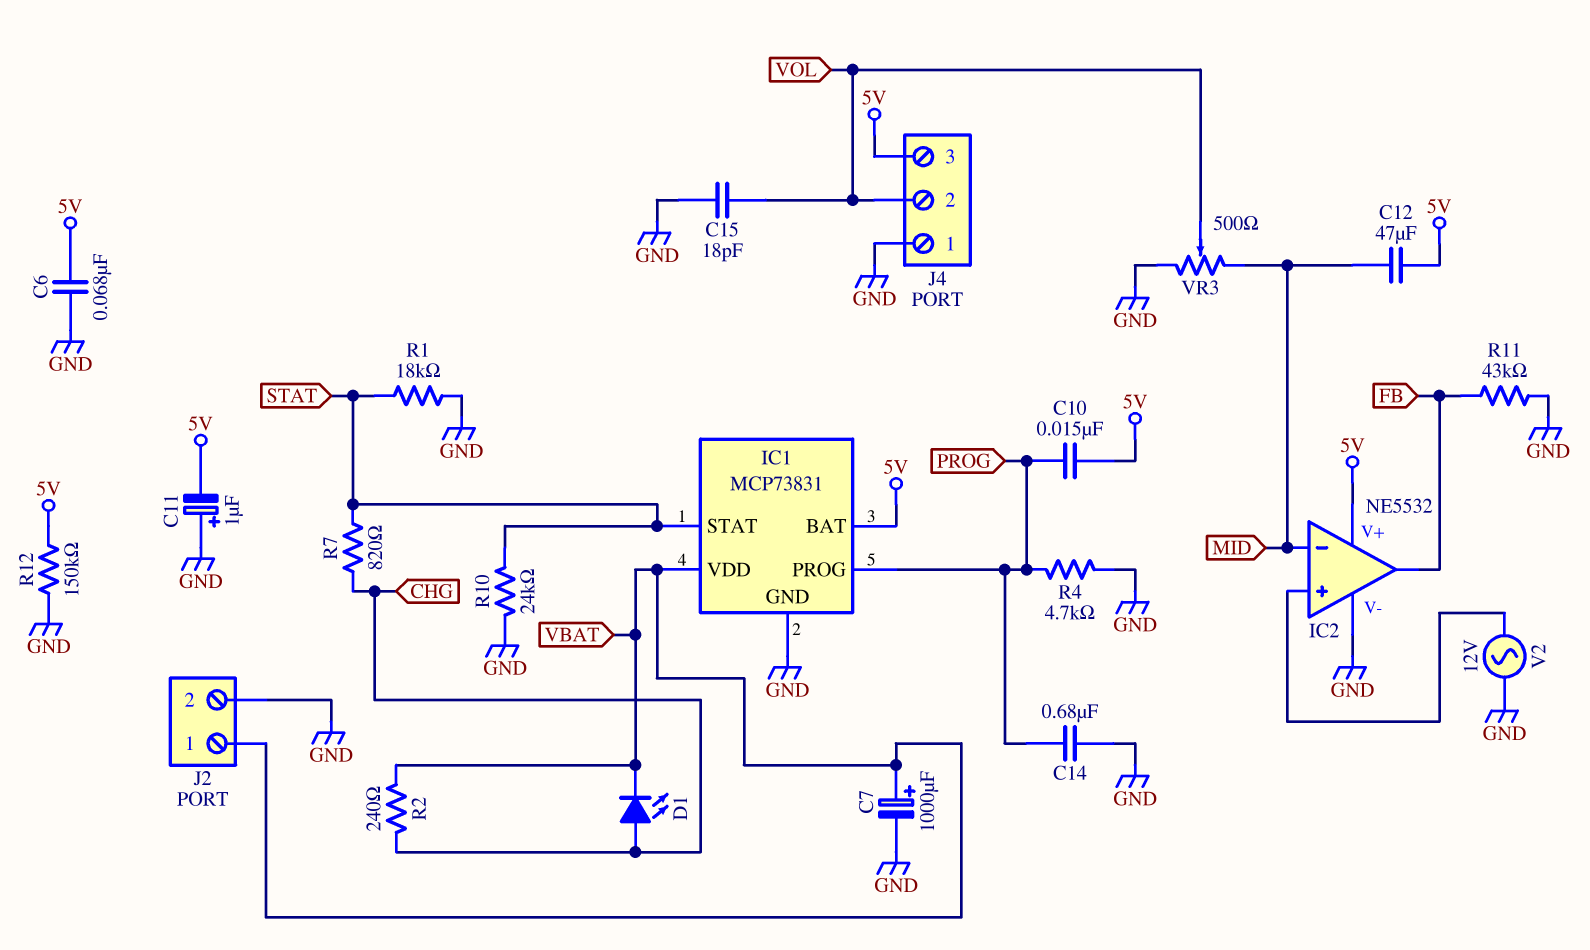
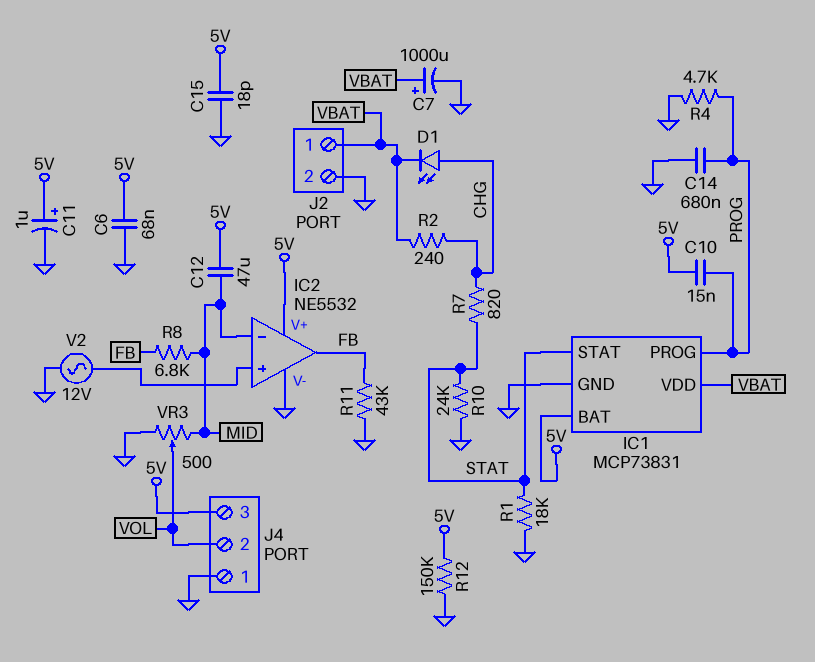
C11: 1uF (plus GND, minus 5V) -> 1uF (plus 5V, minus GND)
C15: 18pF (GND, VOL) -> 18pF (5V, GND)
R8: none -> 6.8k (FB, MID)

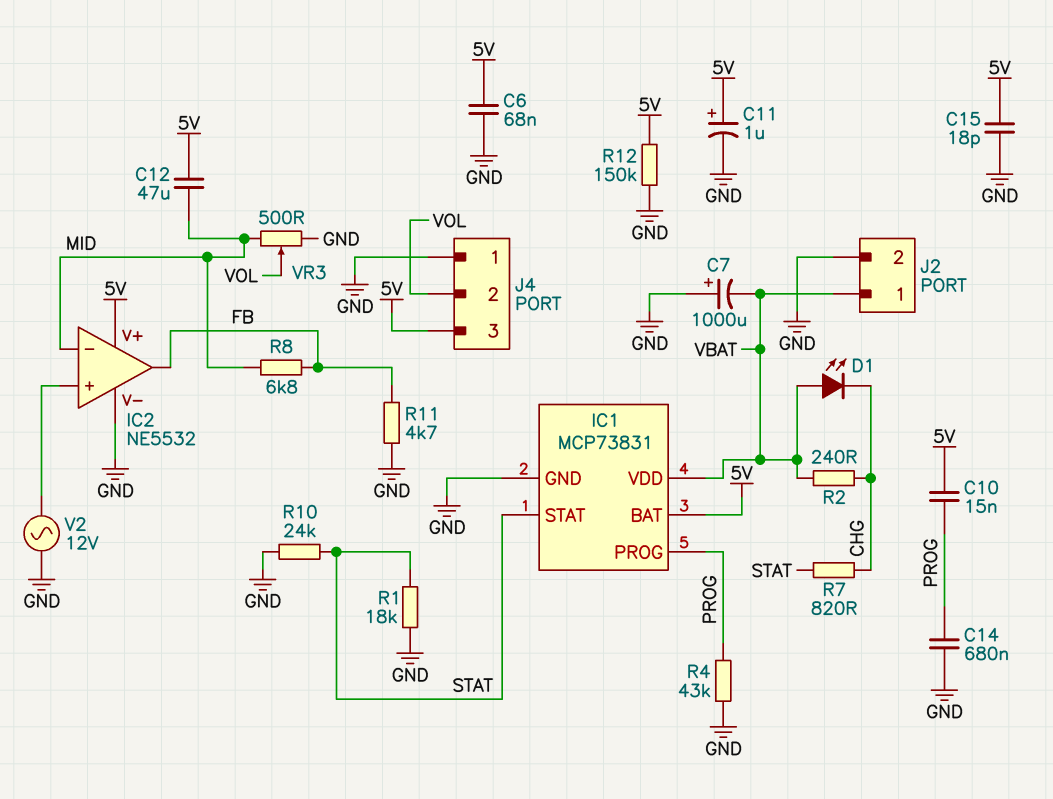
C7: 1000uF (plus VBAT, minus GND) -> 1000uF (plus GND, minus VBAT)
D1: LED (A CHG, K VBAT) -> LED (A VBAT, K CHG)
R4: 4.7k (GND, PROG) -> 43k (GND, PROG)
R11: 43k (FB, GND) -> 4.7k (FB, GND)

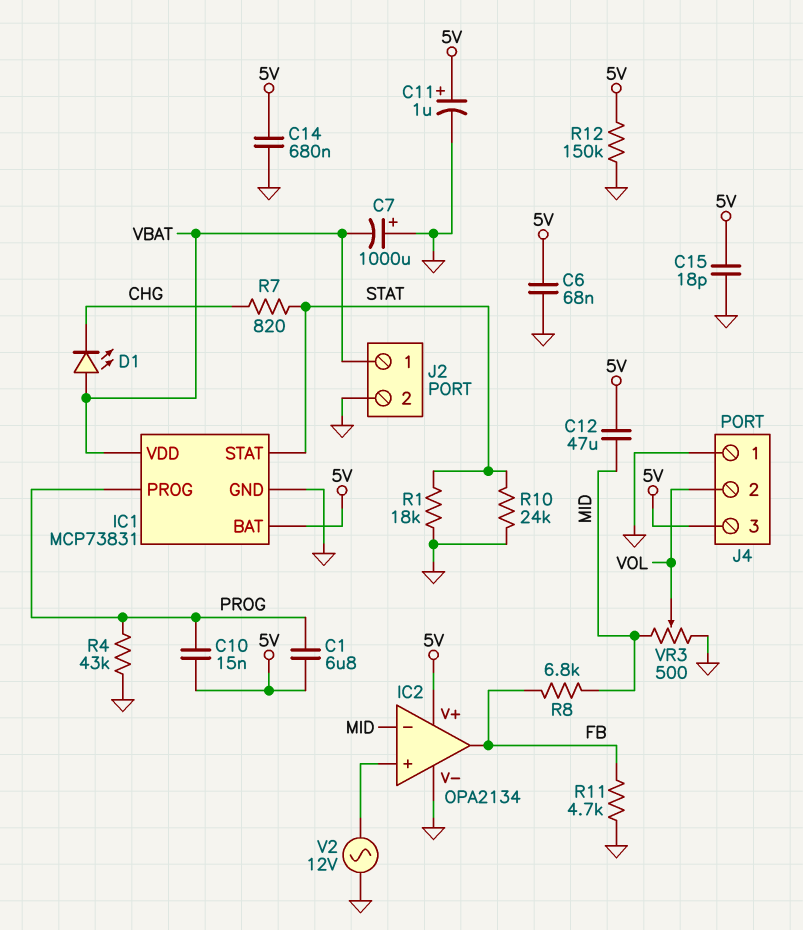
C1: none -> 6.8uF (5V, PROG)
C14: 680nF (GND, PROG) -> 680nF (5V, GND)
IC2: NE5532 -> OPA2134
R2: 240 (CHG, VBAT) -> none

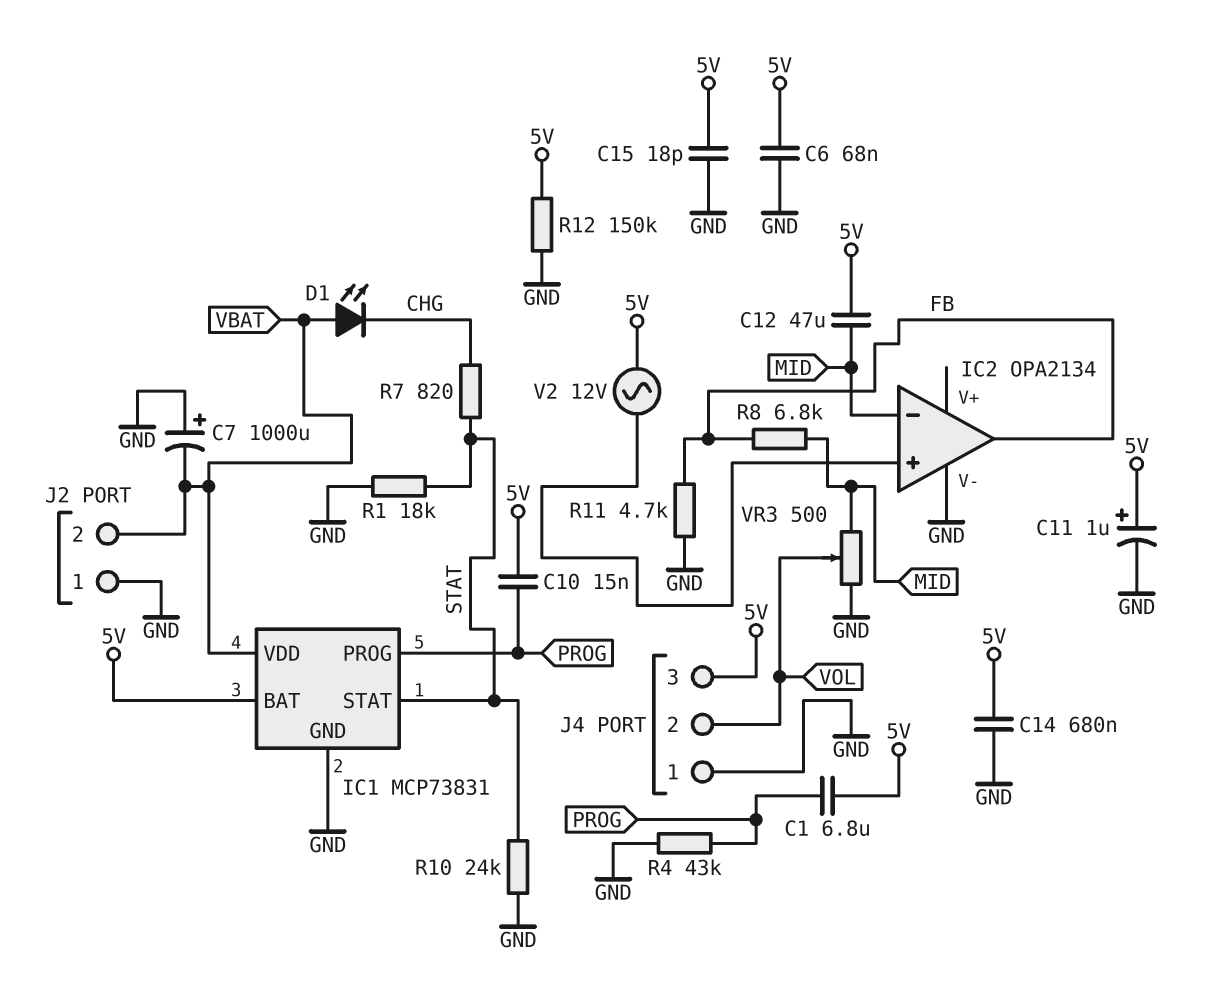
IC2 pin V+: 5V -> none
J2 pin 1: VBAT -> GND
J2 pin 2: GND -> VBAT
V2: AC 12V (GND, IC2/in+) -> AC 12V (5V, IC2/in+)

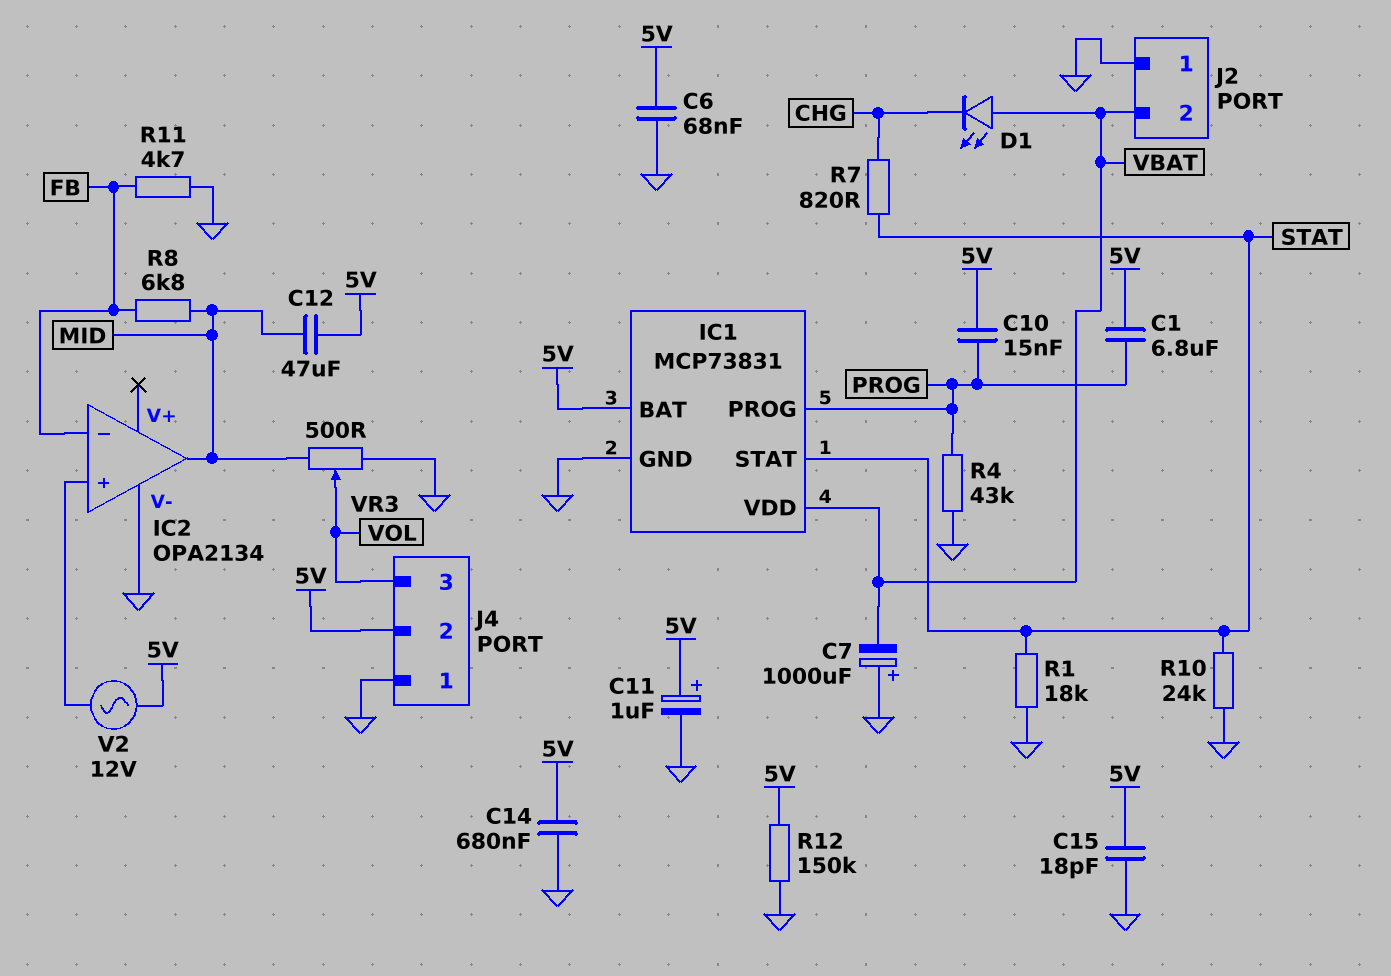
IC2 pin in-: MID -> FB
IC2 pin out: FB -> MID
J4 pin 2: VOL -> 5V
J4 pin 3: 5V -> VOL

